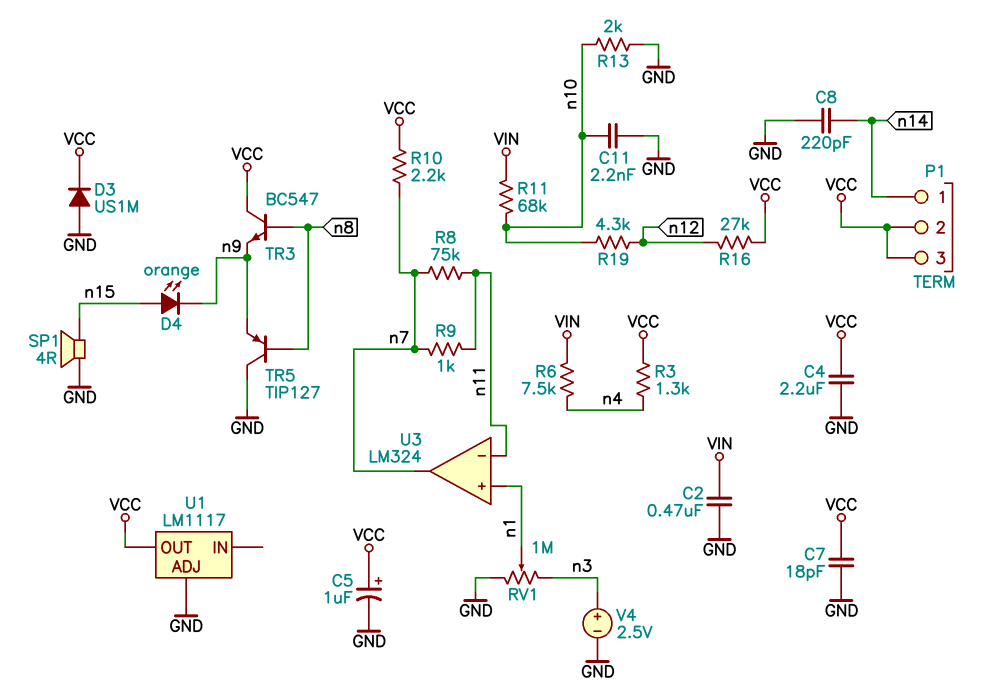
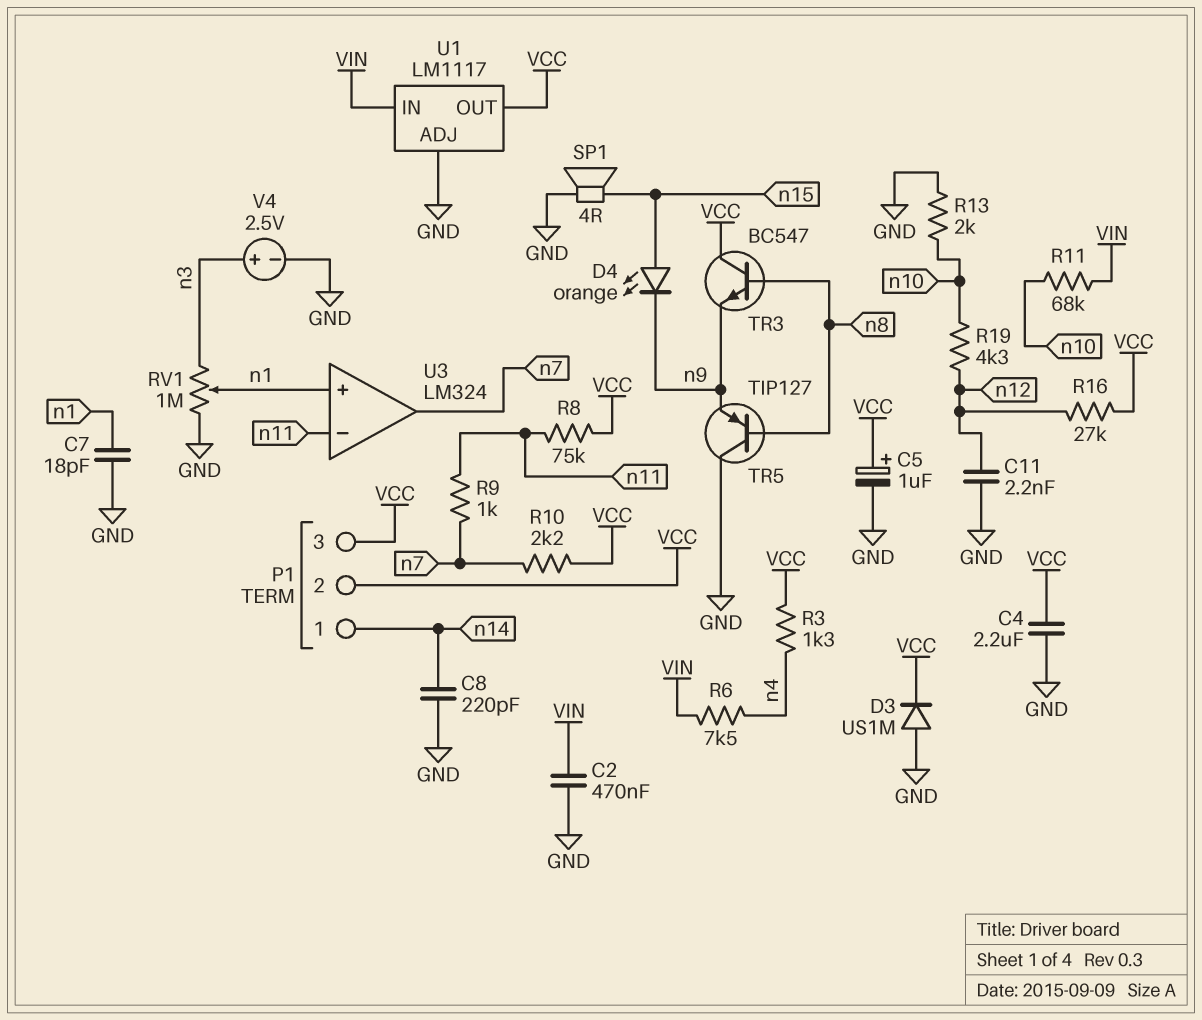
C7: 18pF (GND, VCC) -> 18pF (GND, n1)
C11: 2.2nF (GND, n10) -> 2.2nF (GND, n12)
R8: 75k (n7, n11) -> 75k (VCC, n11)
U1 pin IN: none -> VIN

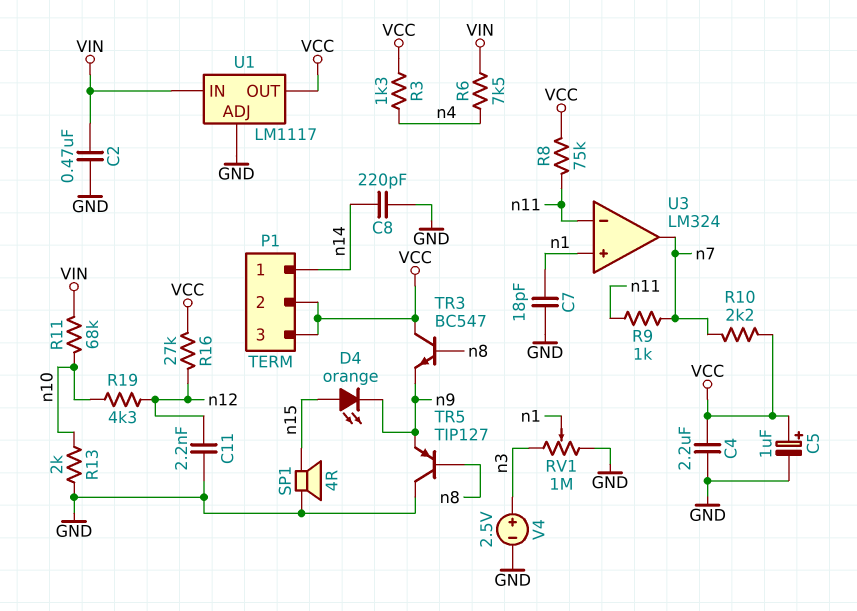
D3: diode US1M (A GND, K VCC) -> none

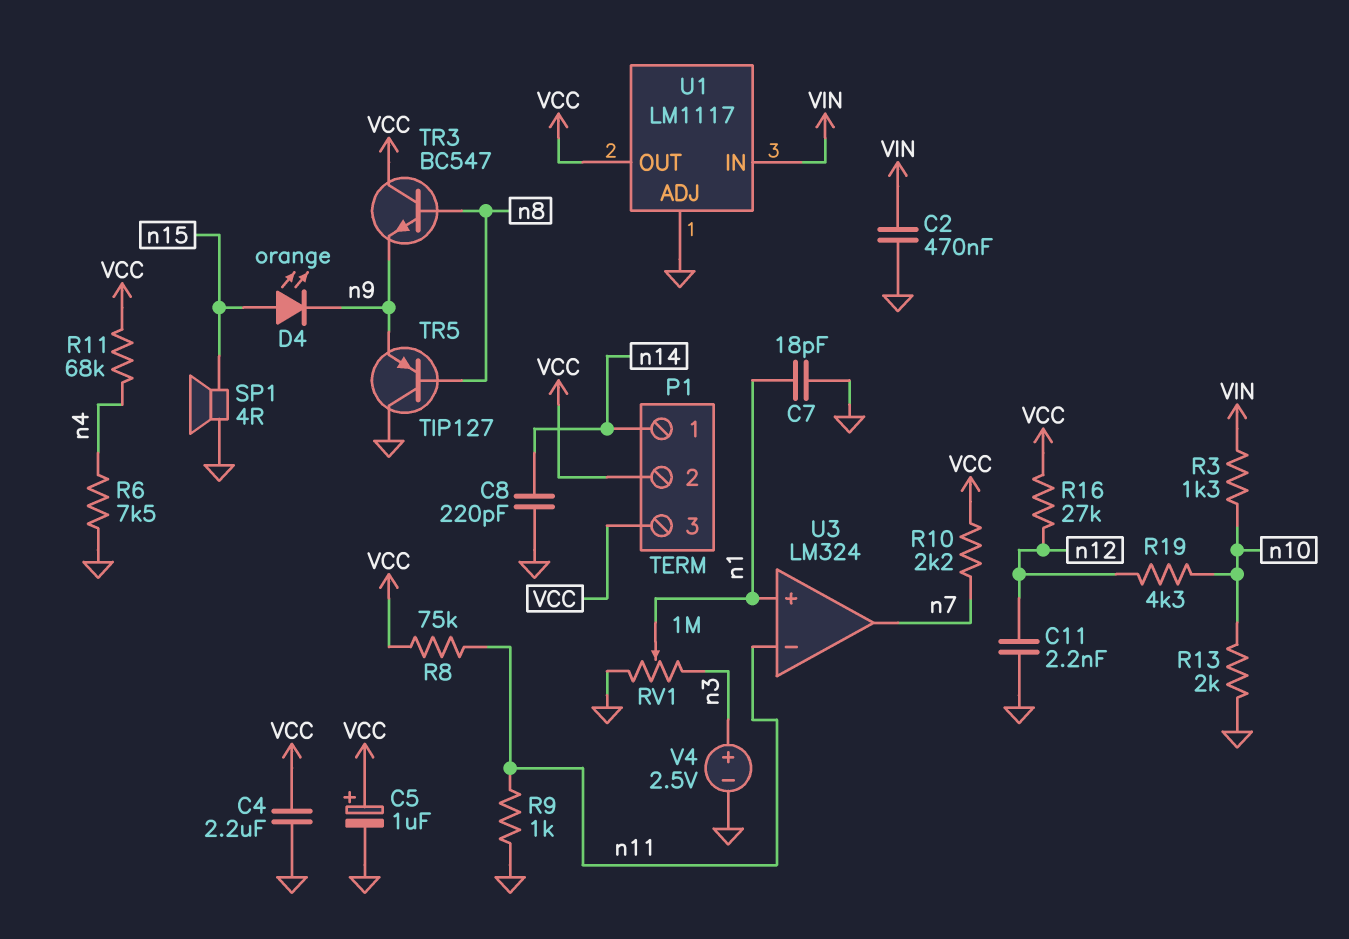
R3: 1.3k (VCC, n4) -> 1.3k (VIN, n10)
R6: 7.5k (VIN, n4) -> 7.5k (GND, n4)
R9: 1k (n7, n11) -> 1k (GND, n11)
R11: 68k (VIN, n10) -> 68k (VCC, n4)

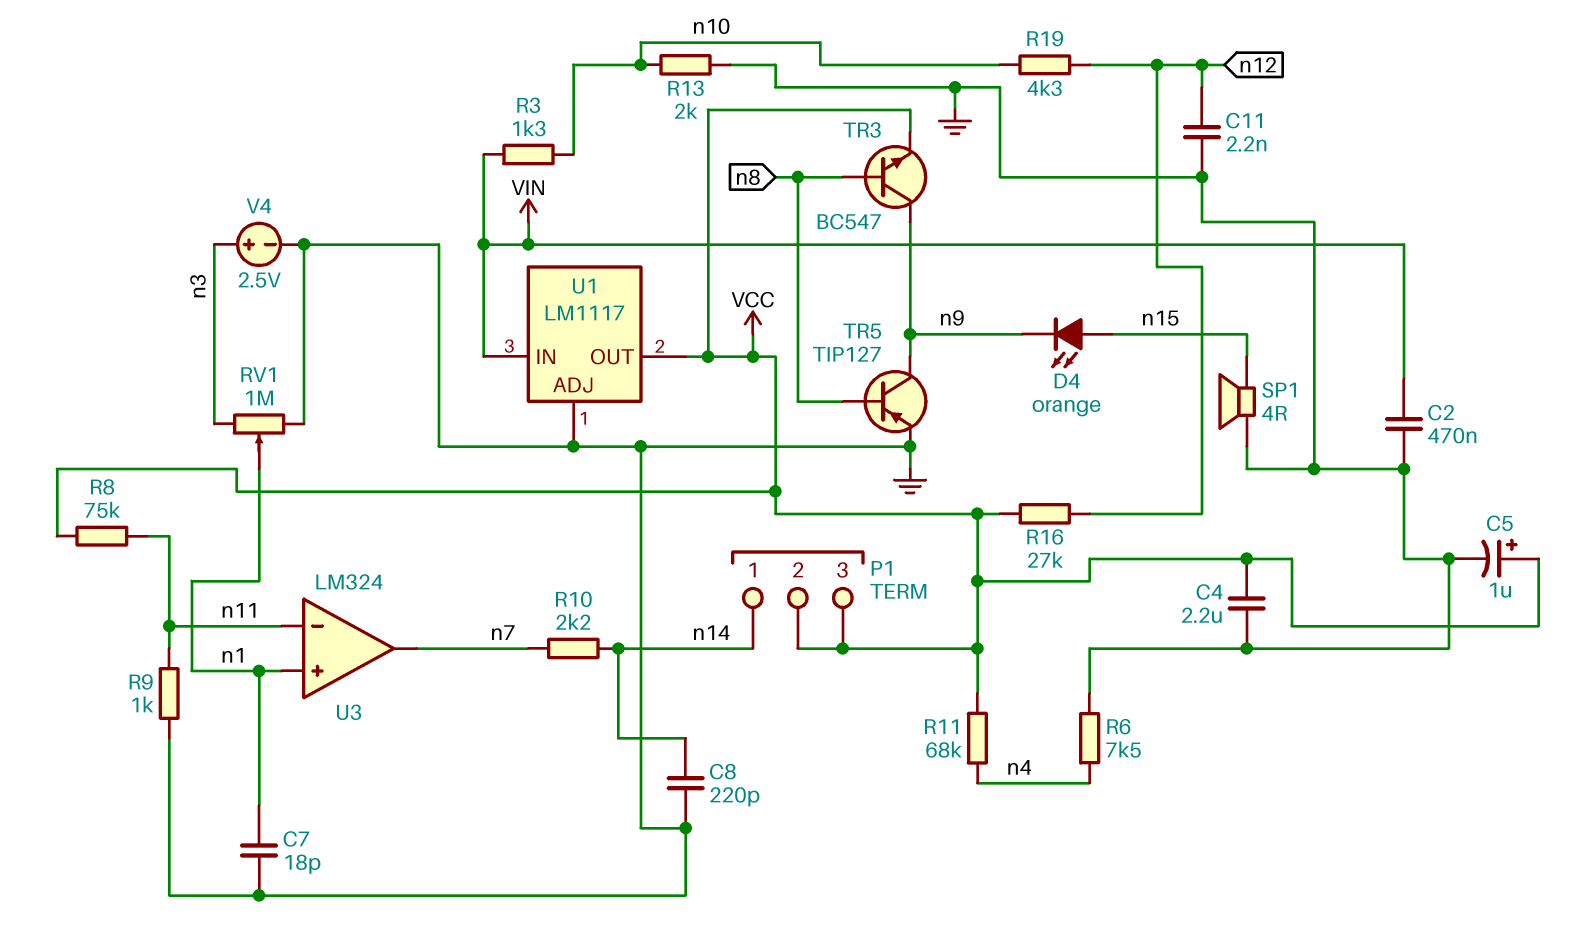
R10: 2.2k (VCC, n7) -> 2.2k (n7, n14)
TR3: NPN BC547 (B n8, C VCC, E n9) -> NPN BC547 (B n8, C n9, E VCC)
TR5: PNP TIP127 (B n8, C GND, E n9) -> PNP TIP127 (B n8, C n9, E GND)

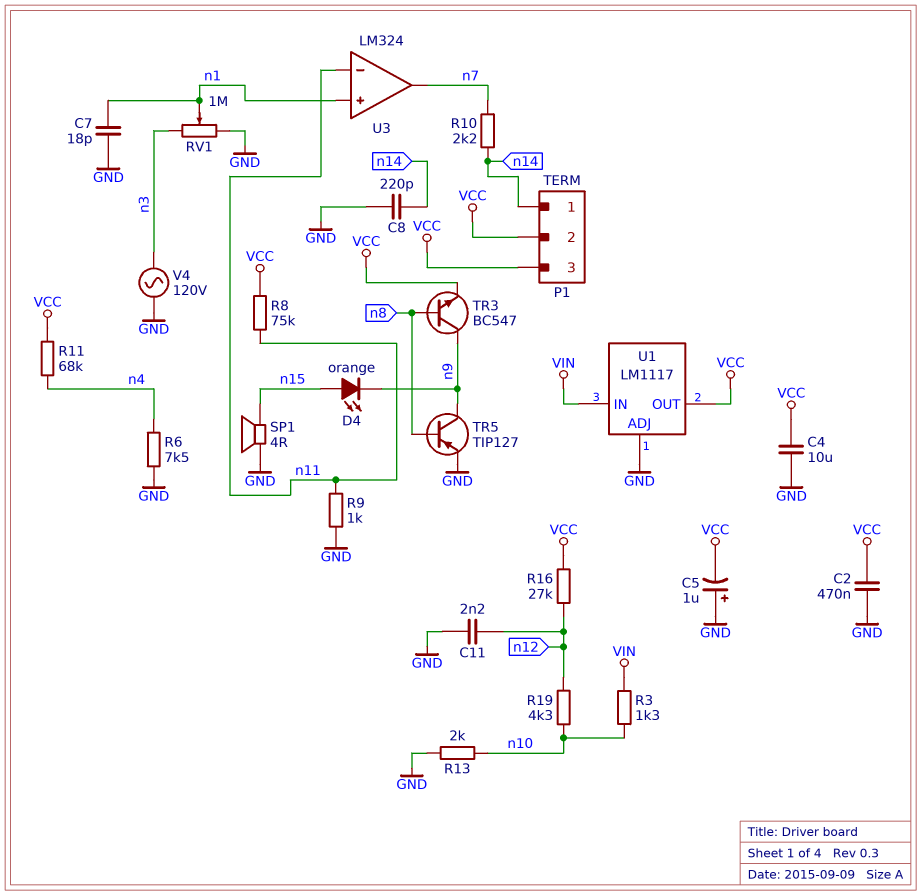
C2: 470nF (GND, VIN) -> 470nF (GND, VCC)
C4: 2.2uF (GND, VCC) -> 10uF (GND, VCC)
C5: 1uF (plus VCC, minus GND) -> 1uF (plus GND, minus VCC)
V4: 2.5V (plus n3, minus GND) -> AC 120V (GND, n3)

